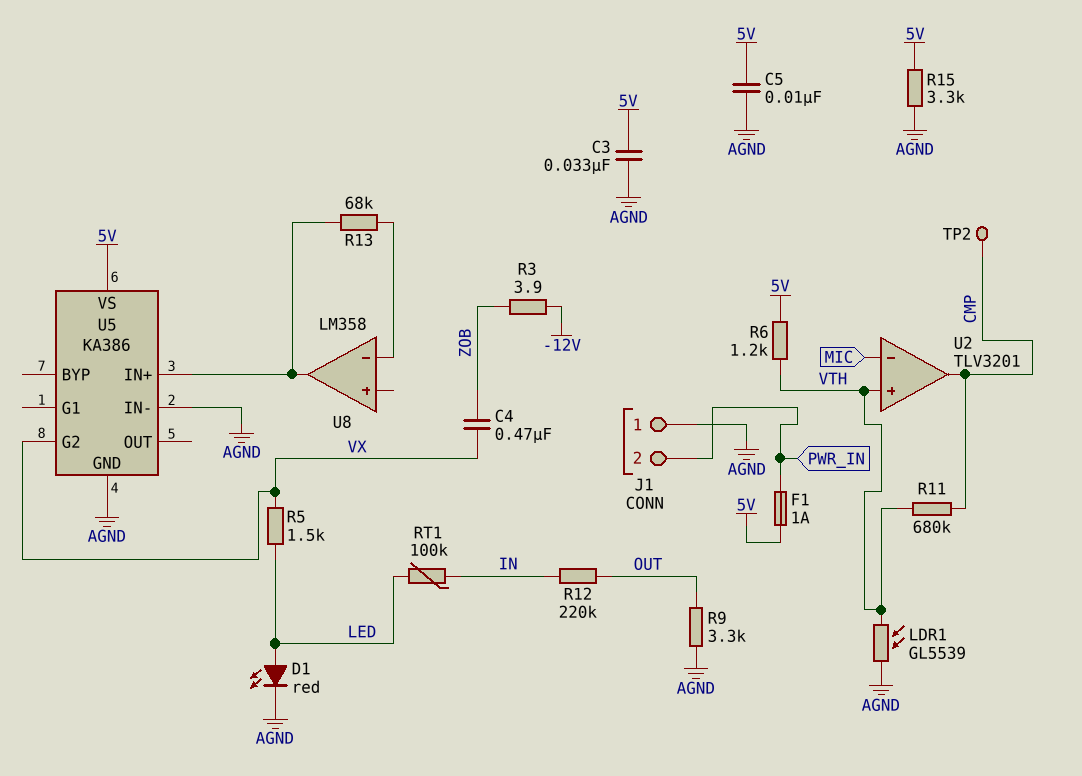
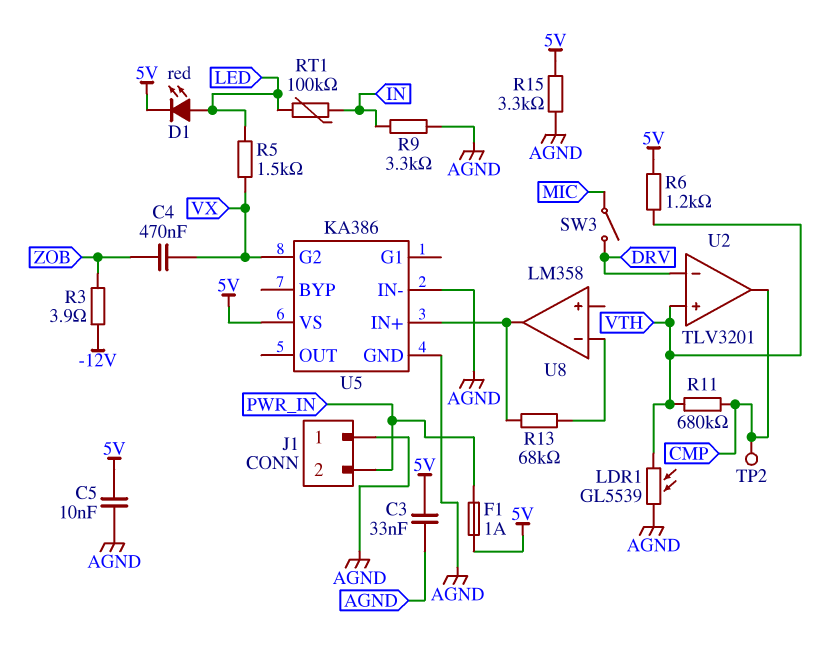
D1: LED red (A LED, K AGND) -> LED red (A LED, K 5V)
R9: 3.3k (AGND, OUT) -> 3.3k (AGND, IN)
R12: 220k (IN, OUT) -> none
SW3: none -> switch (DRV, MIC)
U2 pin in-: MIC -> DRV

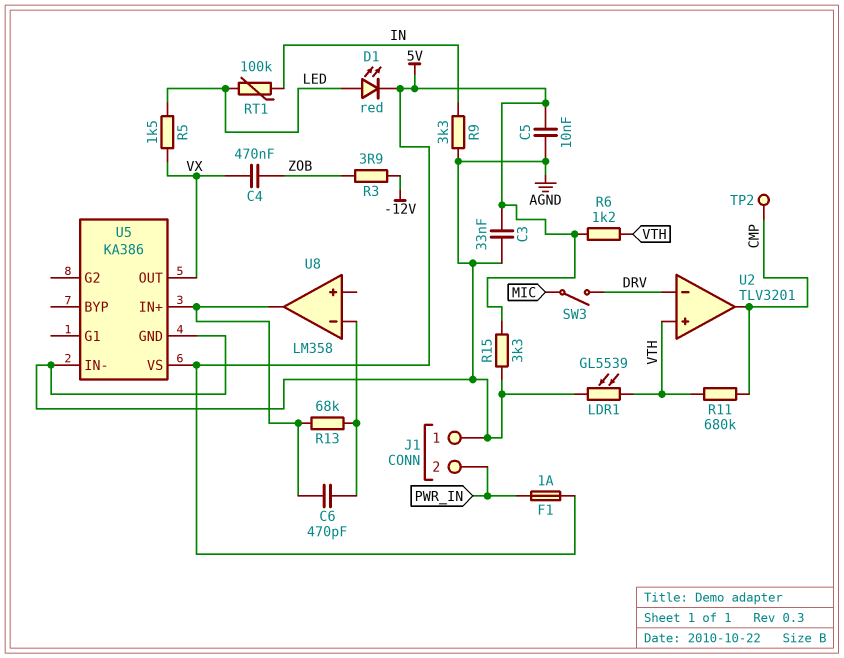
C6: none -> 470pF (U5/IN+, U8/in-)
U5 pin G2: VX -> none
U5 pin OUT: none -> VX

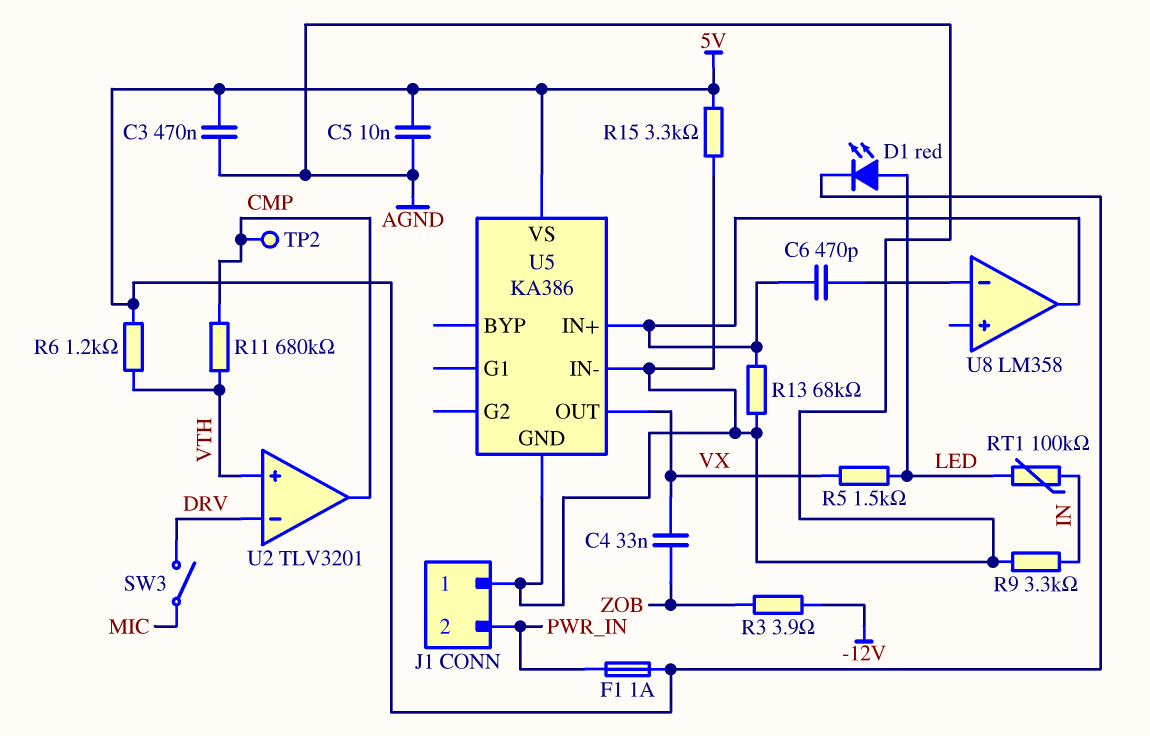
C3: 33nF (5V, AGND) -> 470nF (5V, AGND)
C4: 470nF (VX, ZOB) -> 33nF (VX, ZOB)
LDR1: GL5539 (AGND, VTH) -> none
R13: 68k (U5/IN+, U8/in-) -> 68k (AGND, U5/IN+)

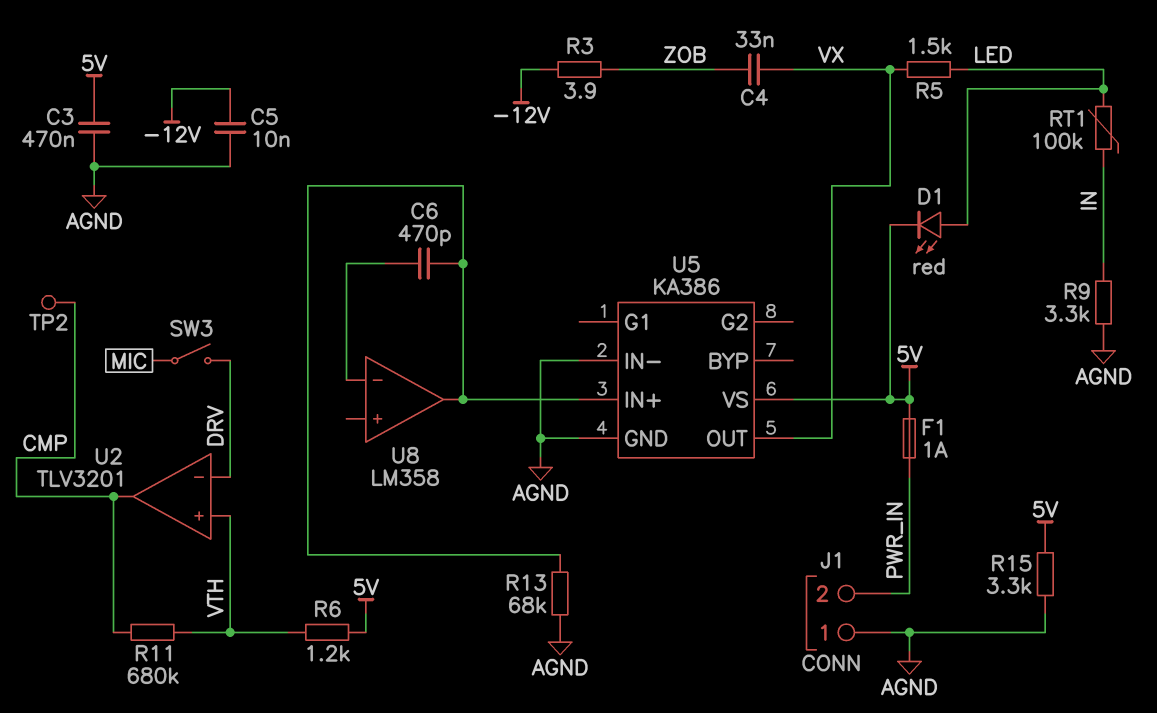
C5: 10nF (5V, AGND) -> 10nF (-12V, AGND)

